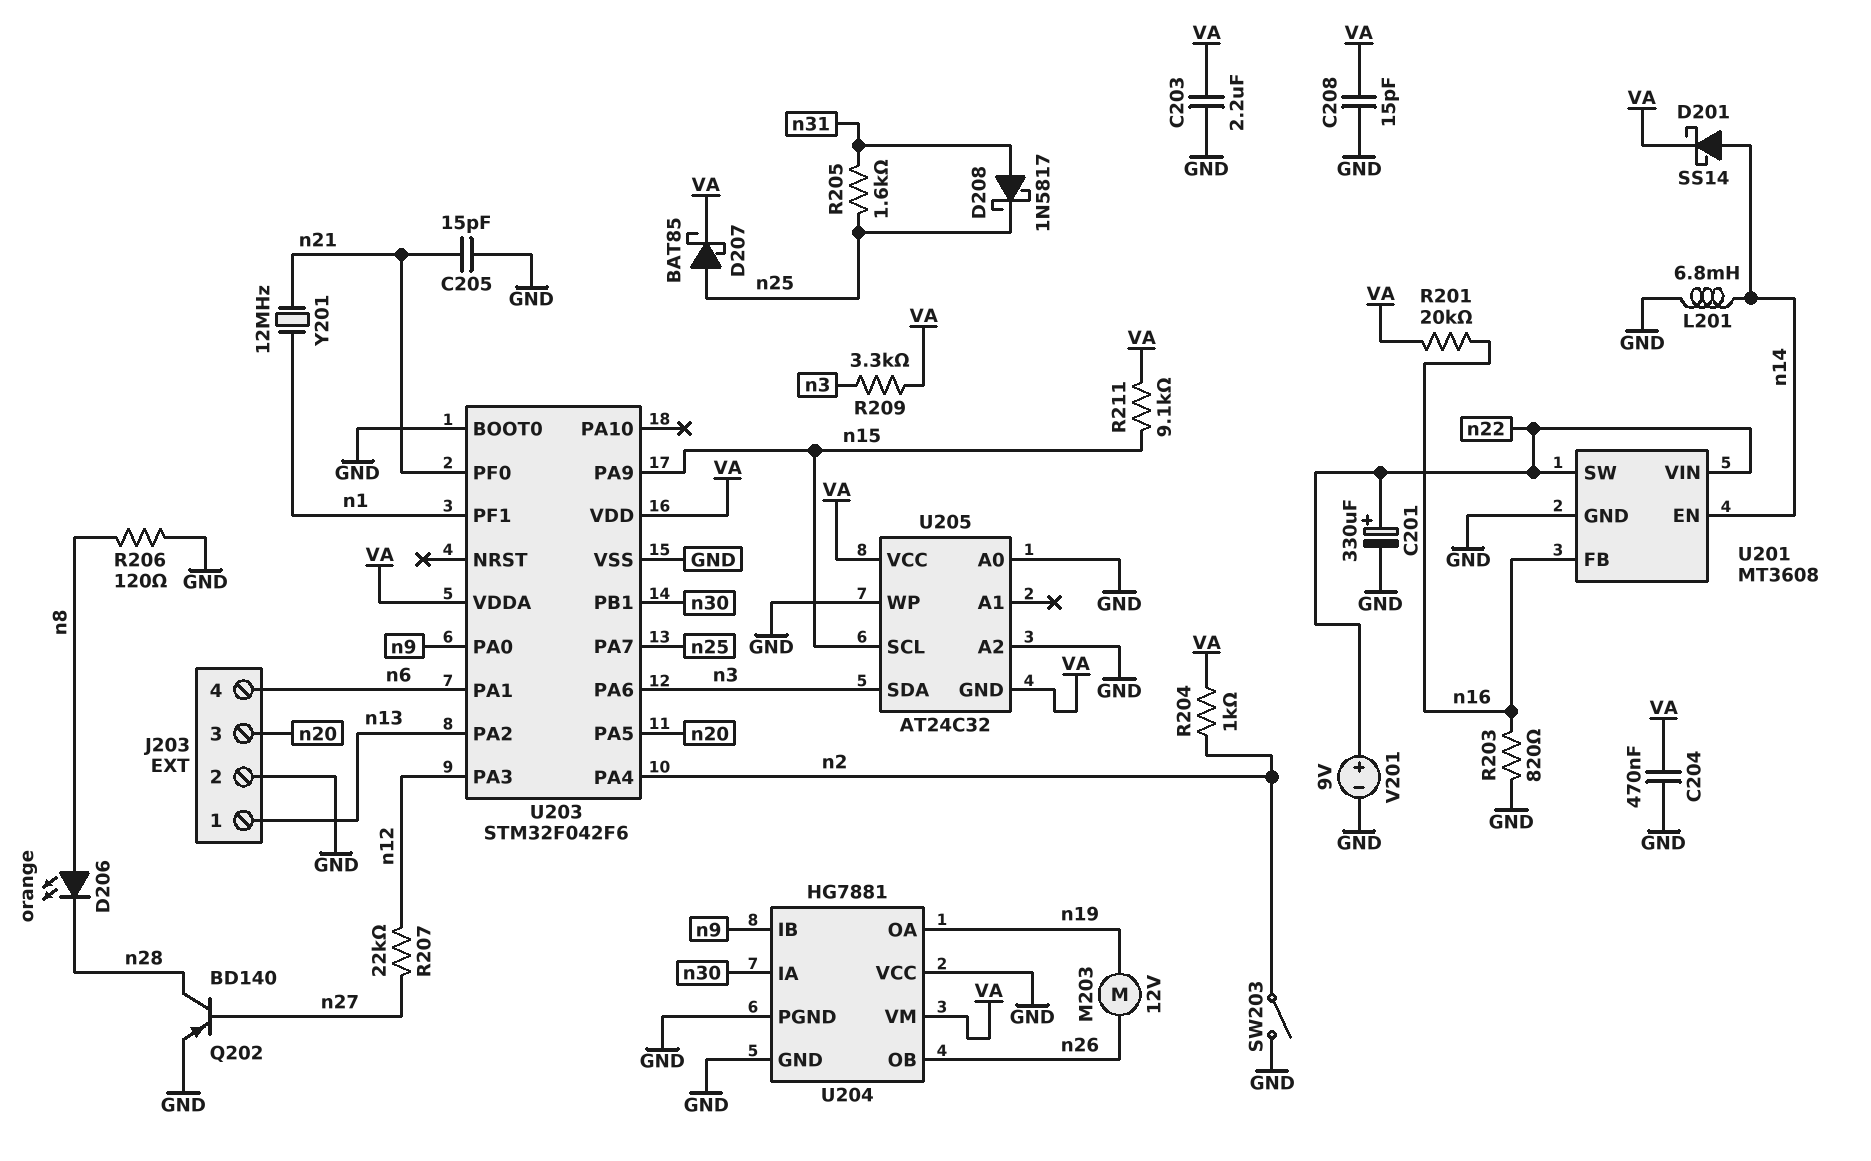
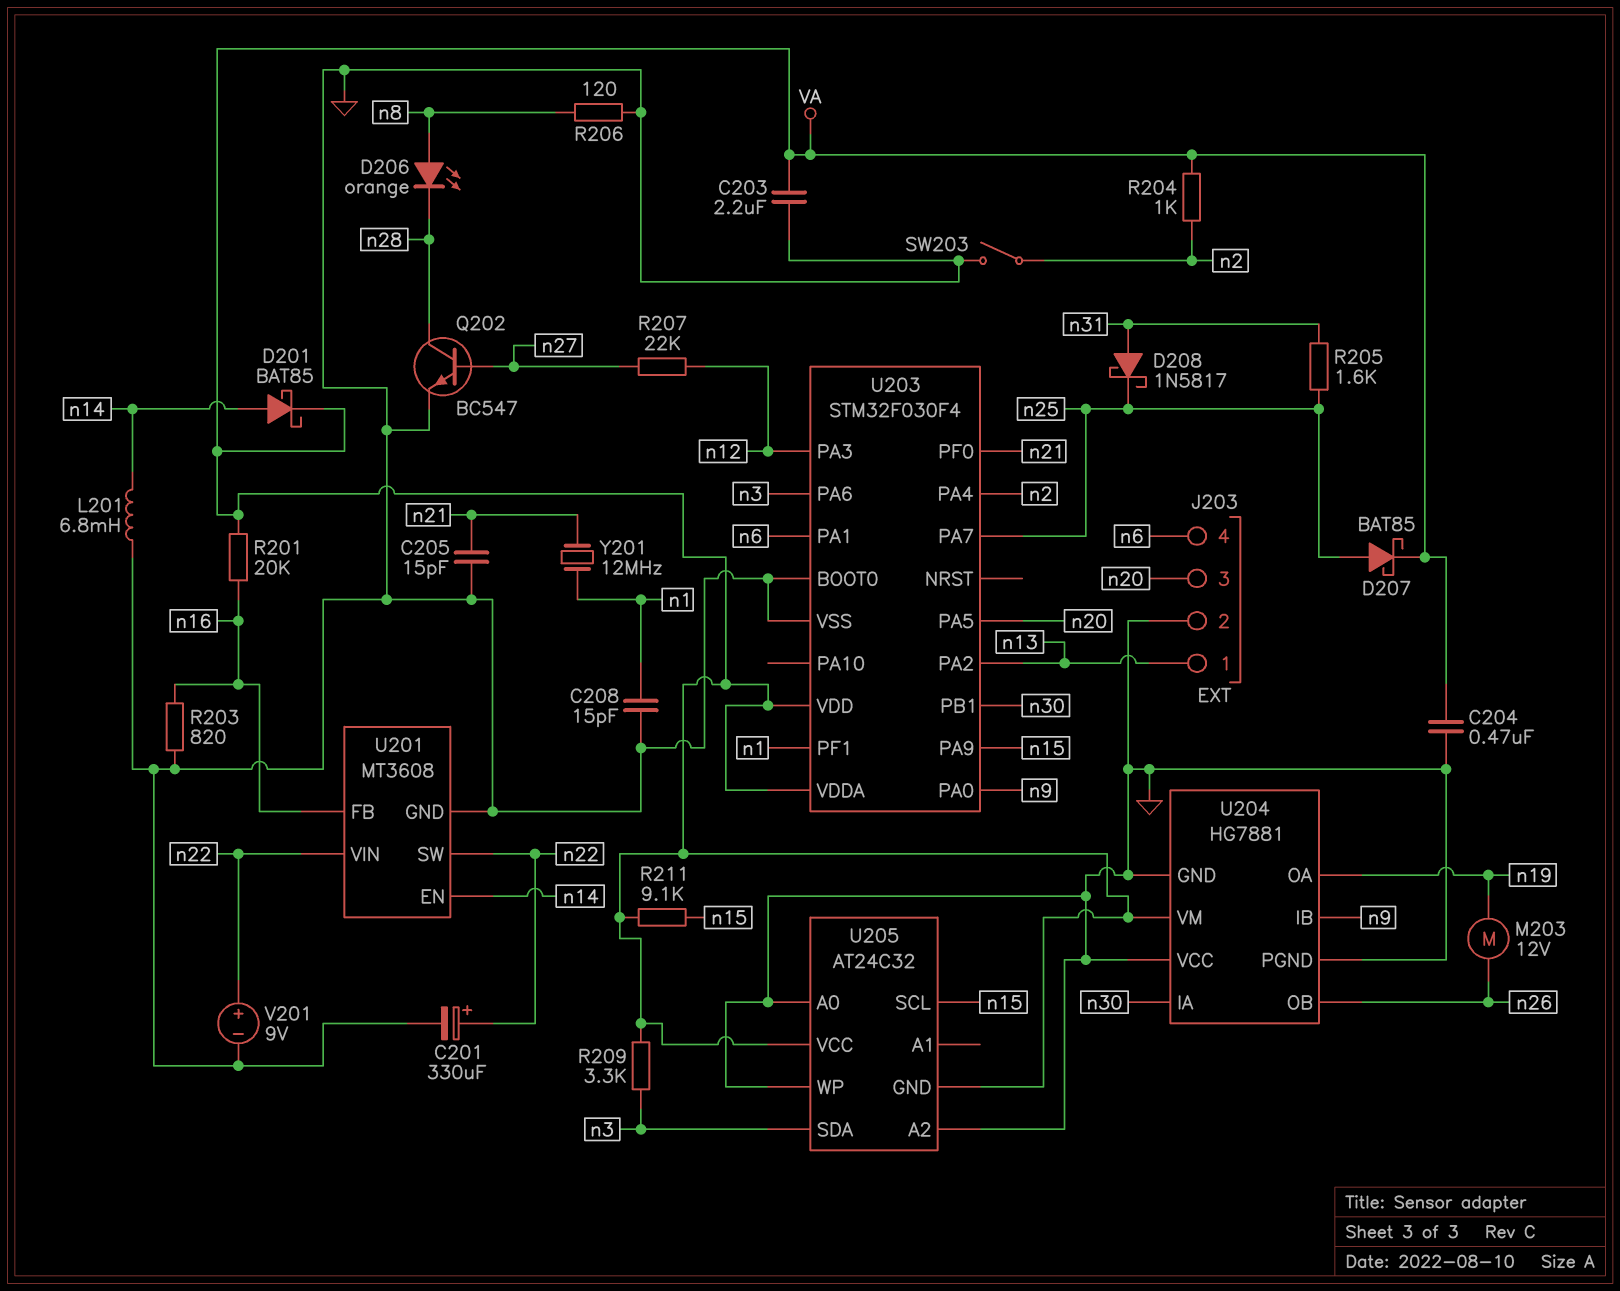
C208: 15pF (GND, VA) -> 15pF (GND, n1)
D201: schottky SS14 (A n14, K VA) -> schottky BAT85 (A n14, K VA)
Q202: PNP BD140 (B n27, C n28, E GND) -> NPN BC547 (B n27, C n28, E GND)
U203: STM32F042F6 -> STM32F030F4

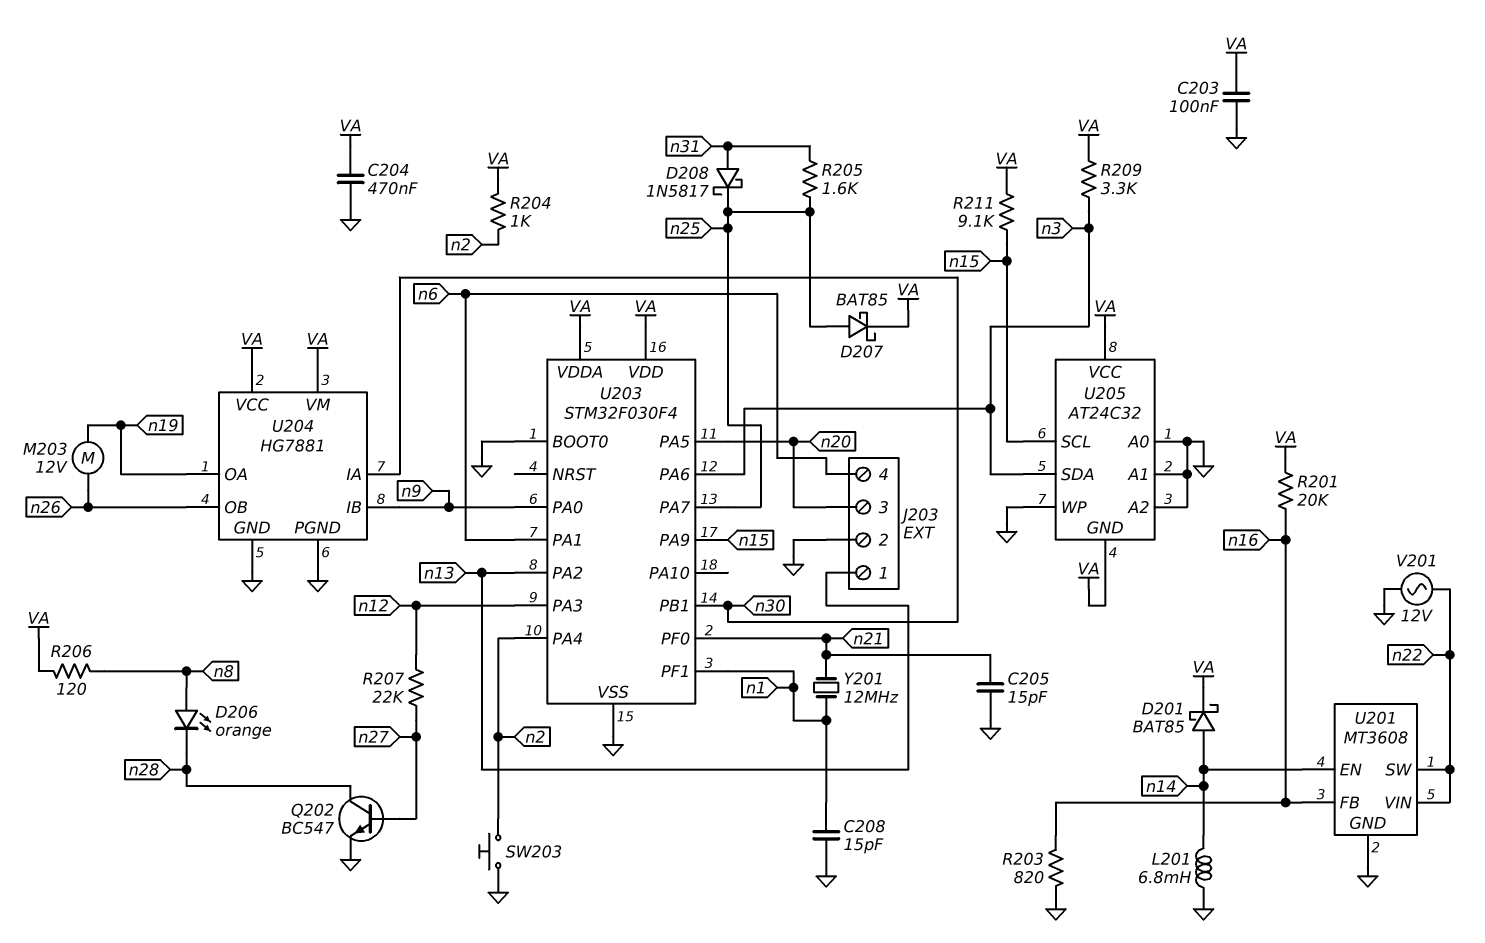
C201: 330uF (plus n22, minus GND) -> none
C203: 2.2uF (GND, VA) -> 100nF (GND, VA)
R206: 120 (GND, n8) -> 120 (VA, n8)
SW203: switch (GND, n2) -> button (GND, n2)
U204 pin VCC: GND -> VA
U205 pin A1: none -> GND
V201: 9V (plus n22, minus GND) -> AC 12V (GND, n22)

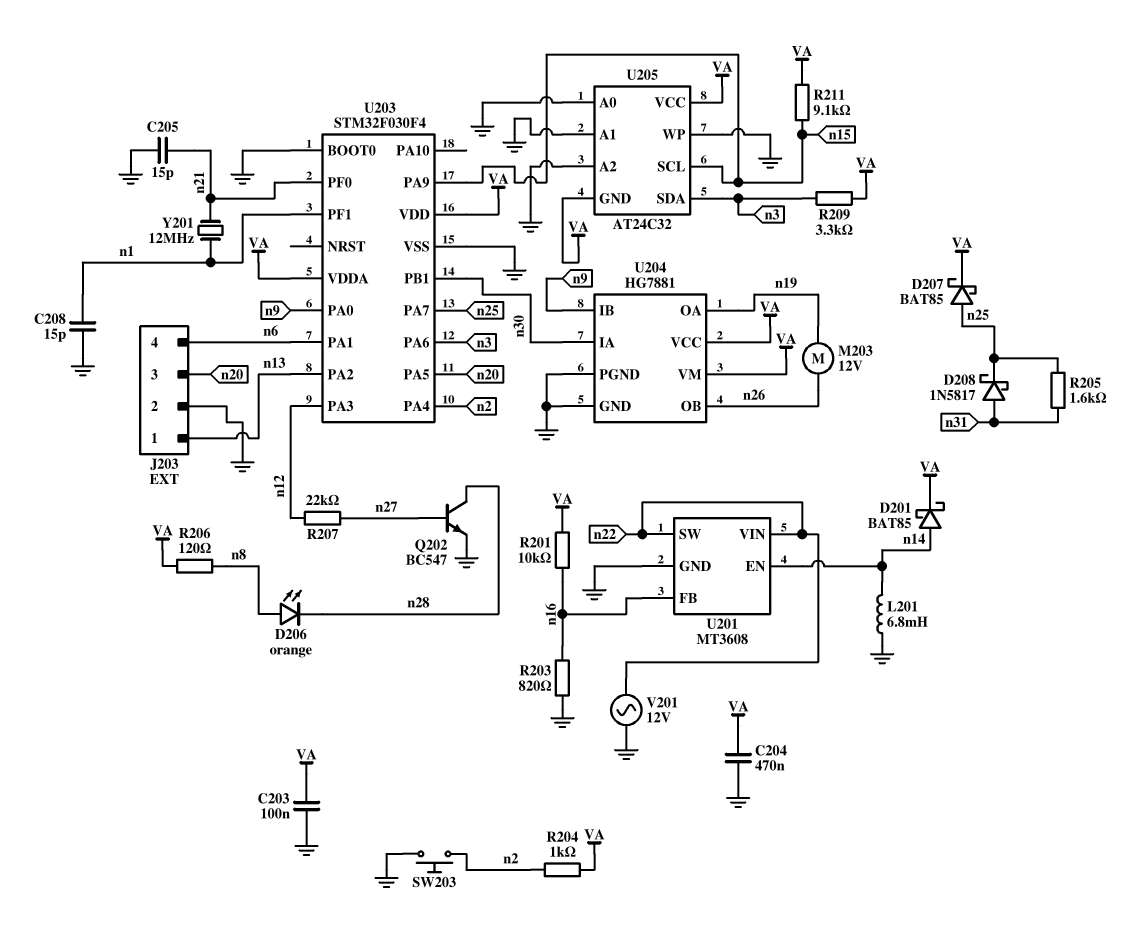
R201: 20k (VA, n16) -> 10k (VA, n16)

